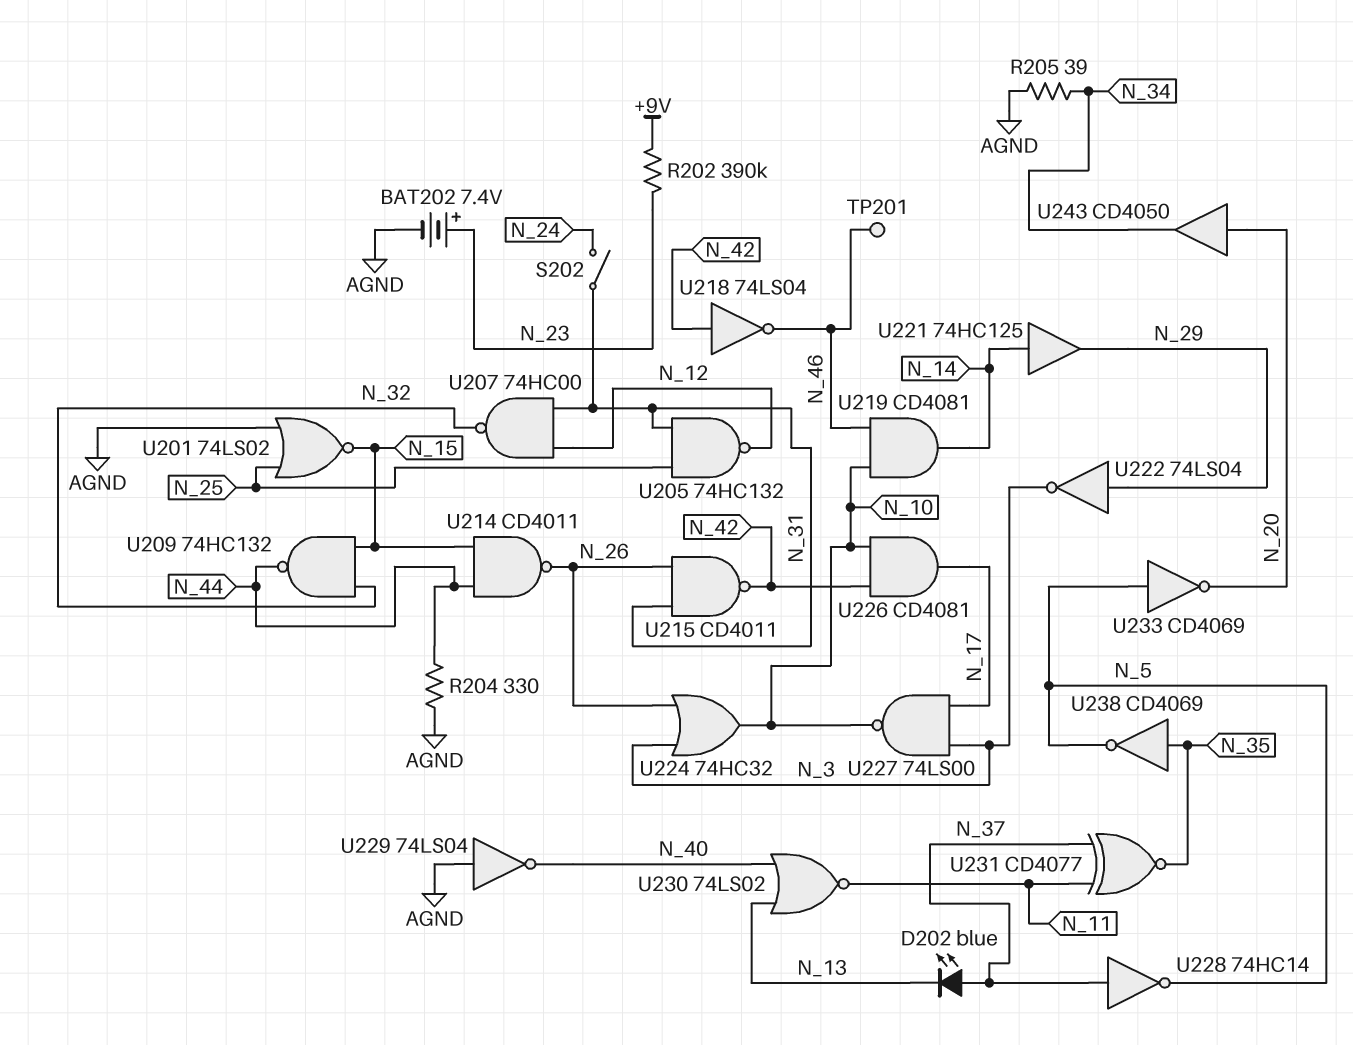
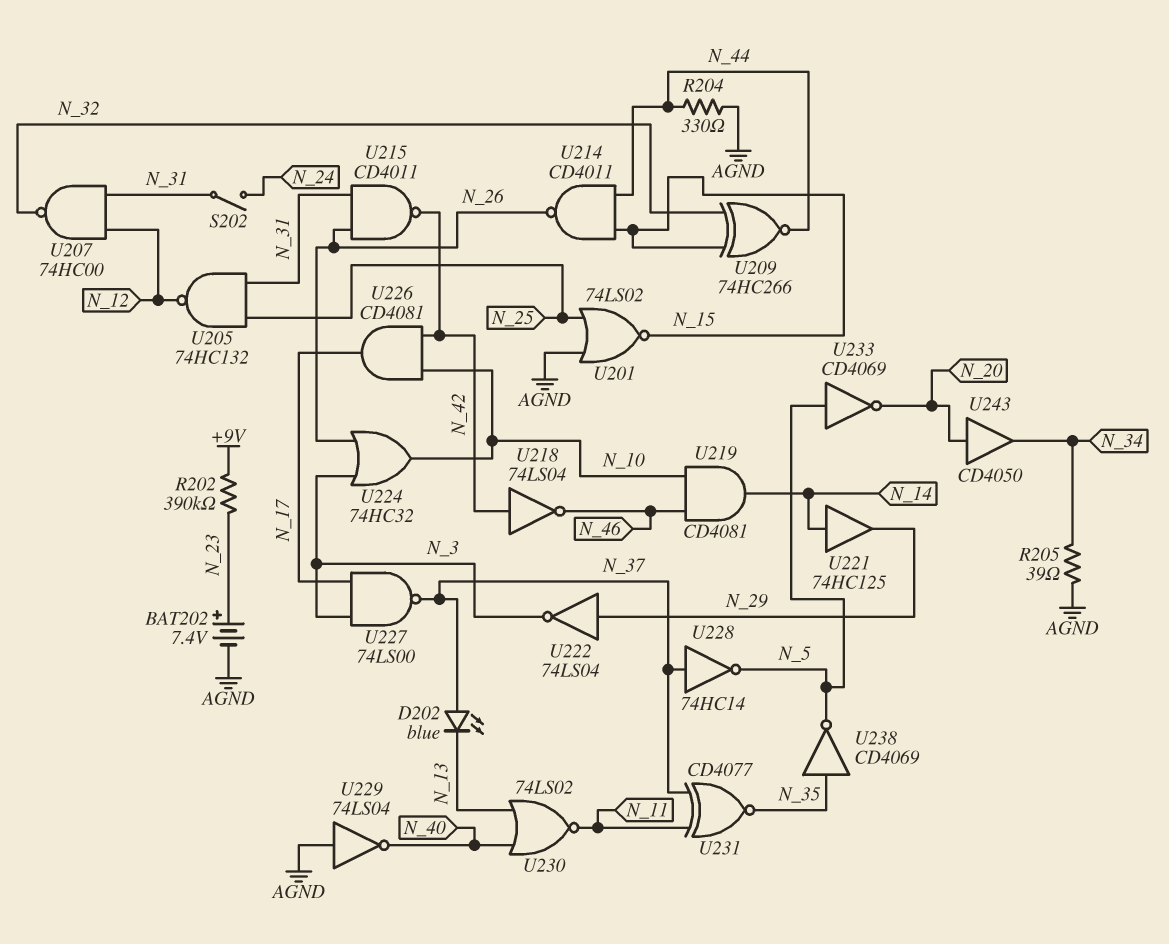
TP201: test point (N_46) -> none
U209: NAND 74HC132 (in N_15, in N_32, out N_44) -> XNOR 74HC266 (in N_15, in N_32, out N_44)
U227: NAND 74LS00 (in N_3, in N_17, out N_10) -> NAND 74LS00 (in N_3, in N_17, out N_37)

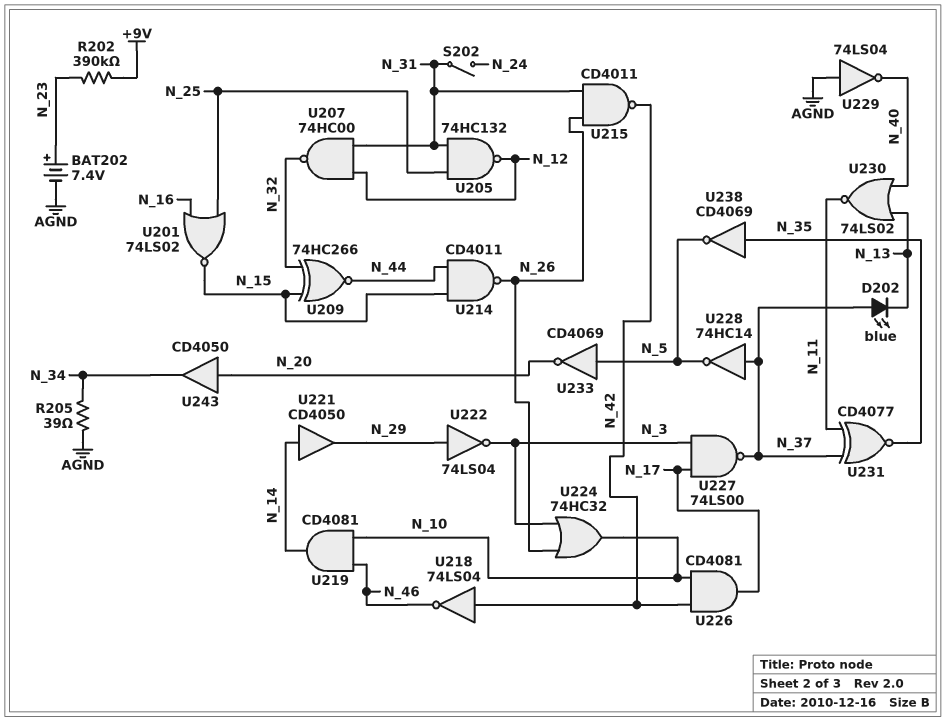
R204: 330 (AGND, N_44) -> none
U201: NOR 74LS02 (in AGND, in N_25, out N_15) -> NOR 74LS02 (in N_16, in N_25, out N_15)
U221: buffer 74HC125 (in N_14, out N_29) -> buffer CD4050 (in N_14, out N_29)

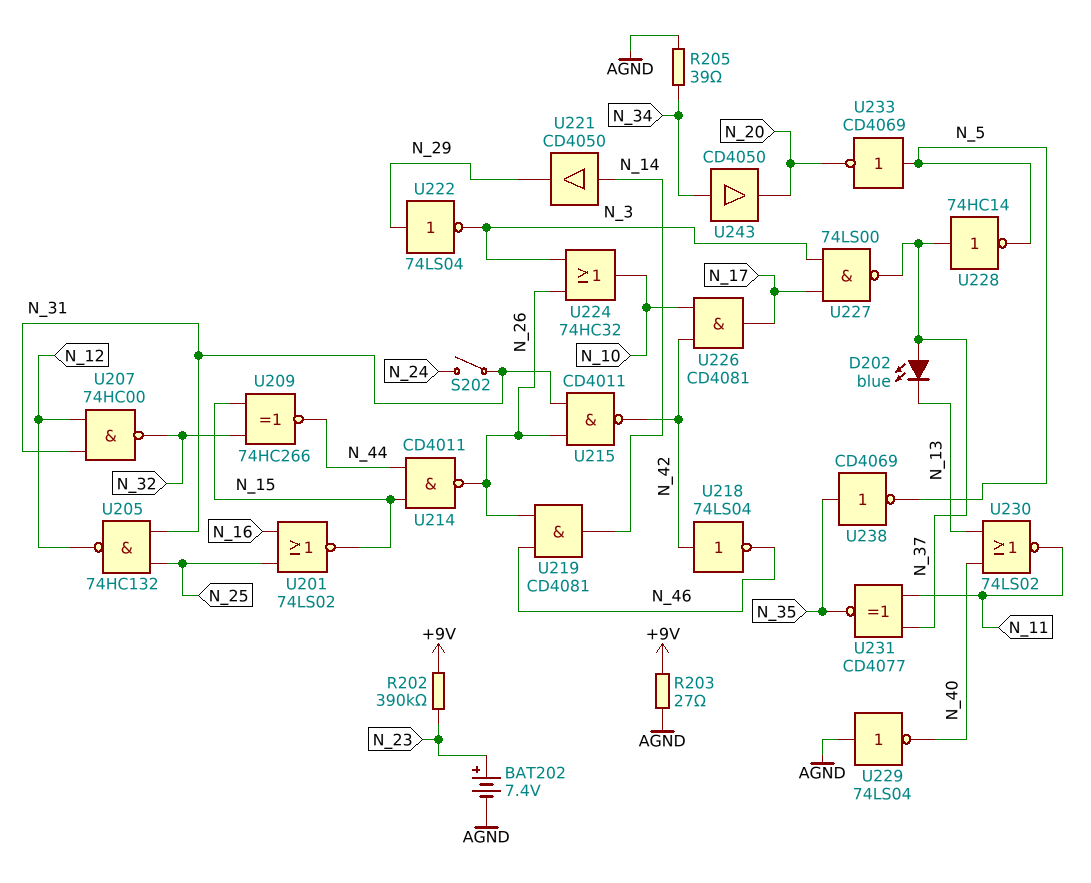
R203: none -> 27 (+9V, AGND)
U219: AND CD4081 (in N_10, in N_46, out N_14) -> AND CD4081 (in N_26, in N_46, out N_14)
U243: buffer CD4050 (in N_20, out N_34) -> buffer CD4050 (in N_34, out N_20)

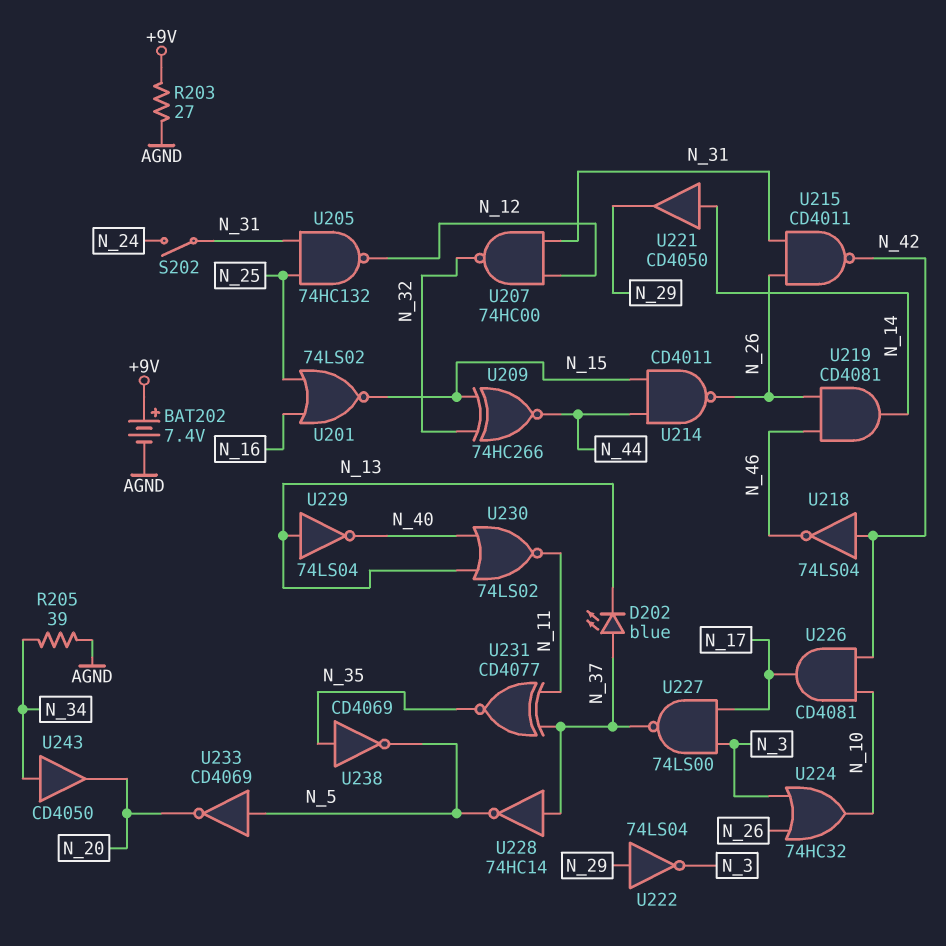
BAT202: 7.4V (plus N_23, minus AGND) -> 7.4V (plus +9V, minus AGND)
R202: 390k (+9V, N_23) -> none
U229: NOT 74LS04 (in AGND, out N_40) -> NOT 74LS04 (in N_13, out N_40)

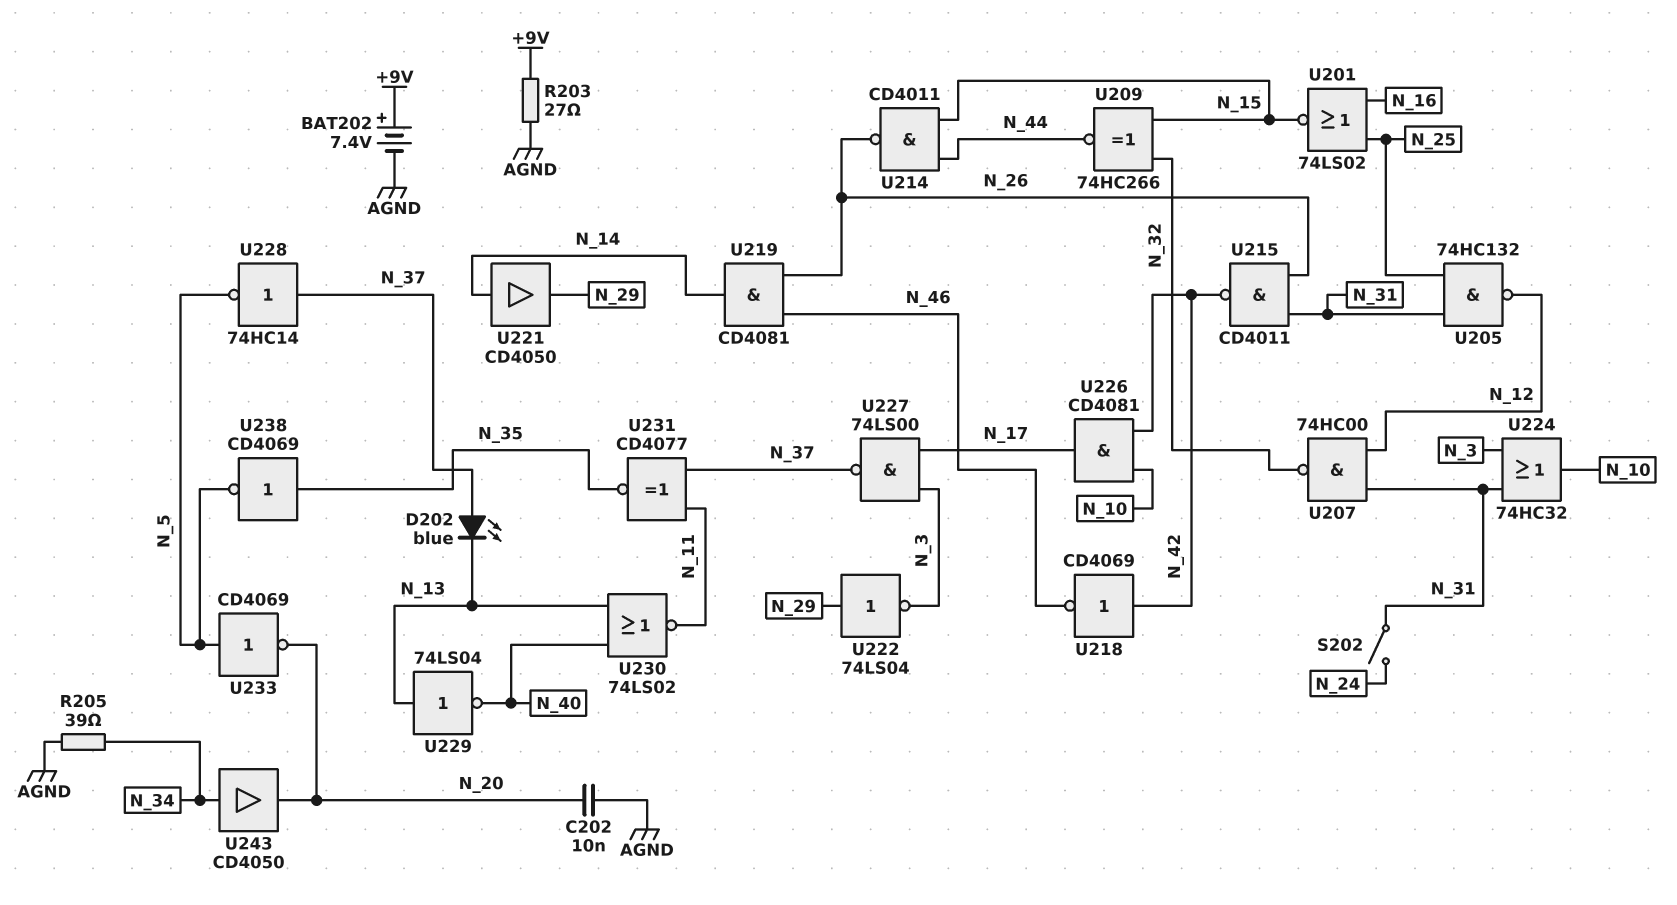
C202: none -> 10nF (AGND, N_20)
U218: NOT 74LS04 (in N_42, out N_46) -> NOT CD4069 (in N_42, out N_46)
U224: OR 74HC32 (in N_3, in N_26, out N_10) -> OR 74HC32 (in N_3, in N_31, out N_10)

